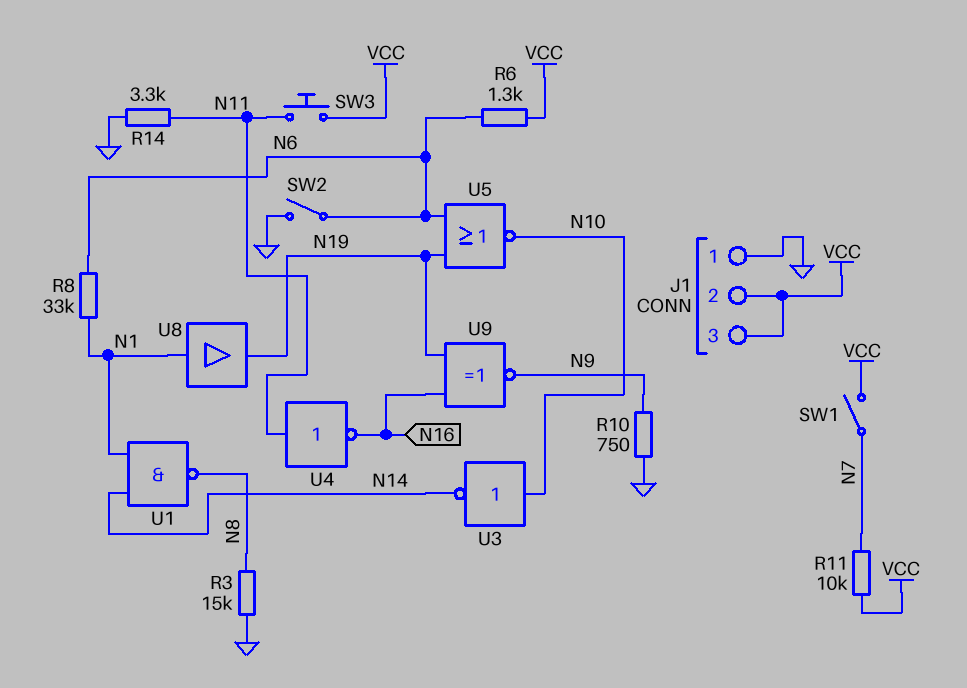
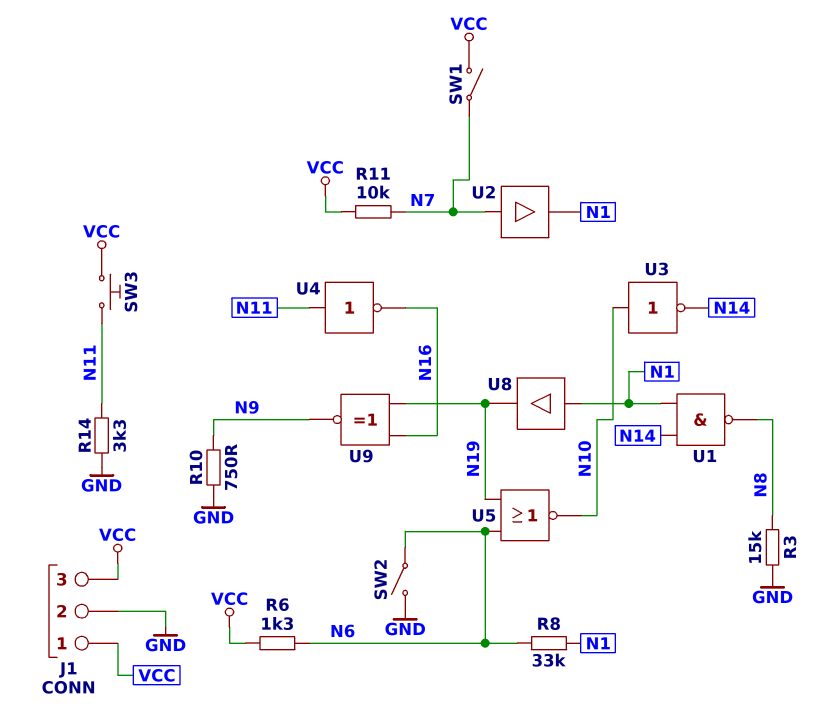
J1 pin 1: GND -> VCC
J1 pin 2: VCC -> GND
U2: none -> buffer (in N7, out N1)

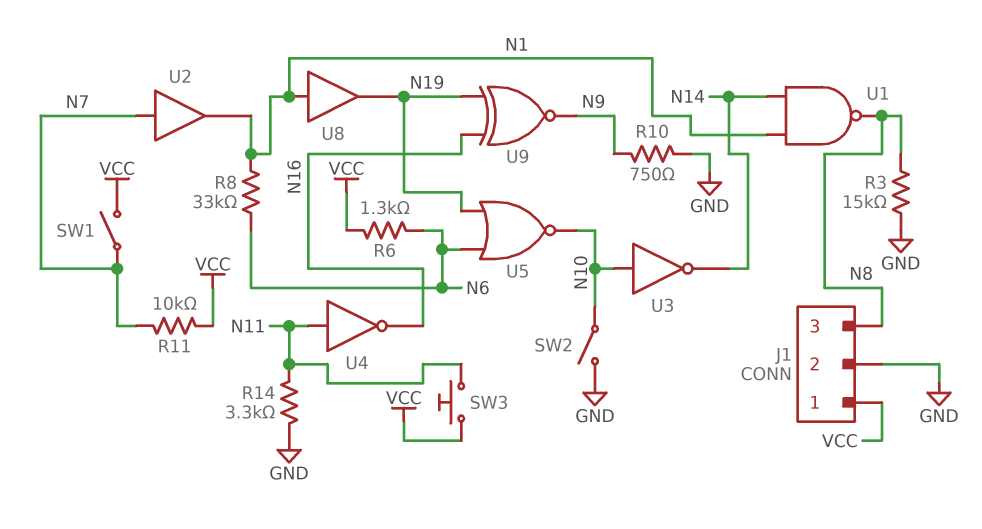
J1 pin 3: VCC -> N8
SW2: switch (GND, N6) -> switch (GND, N10)

